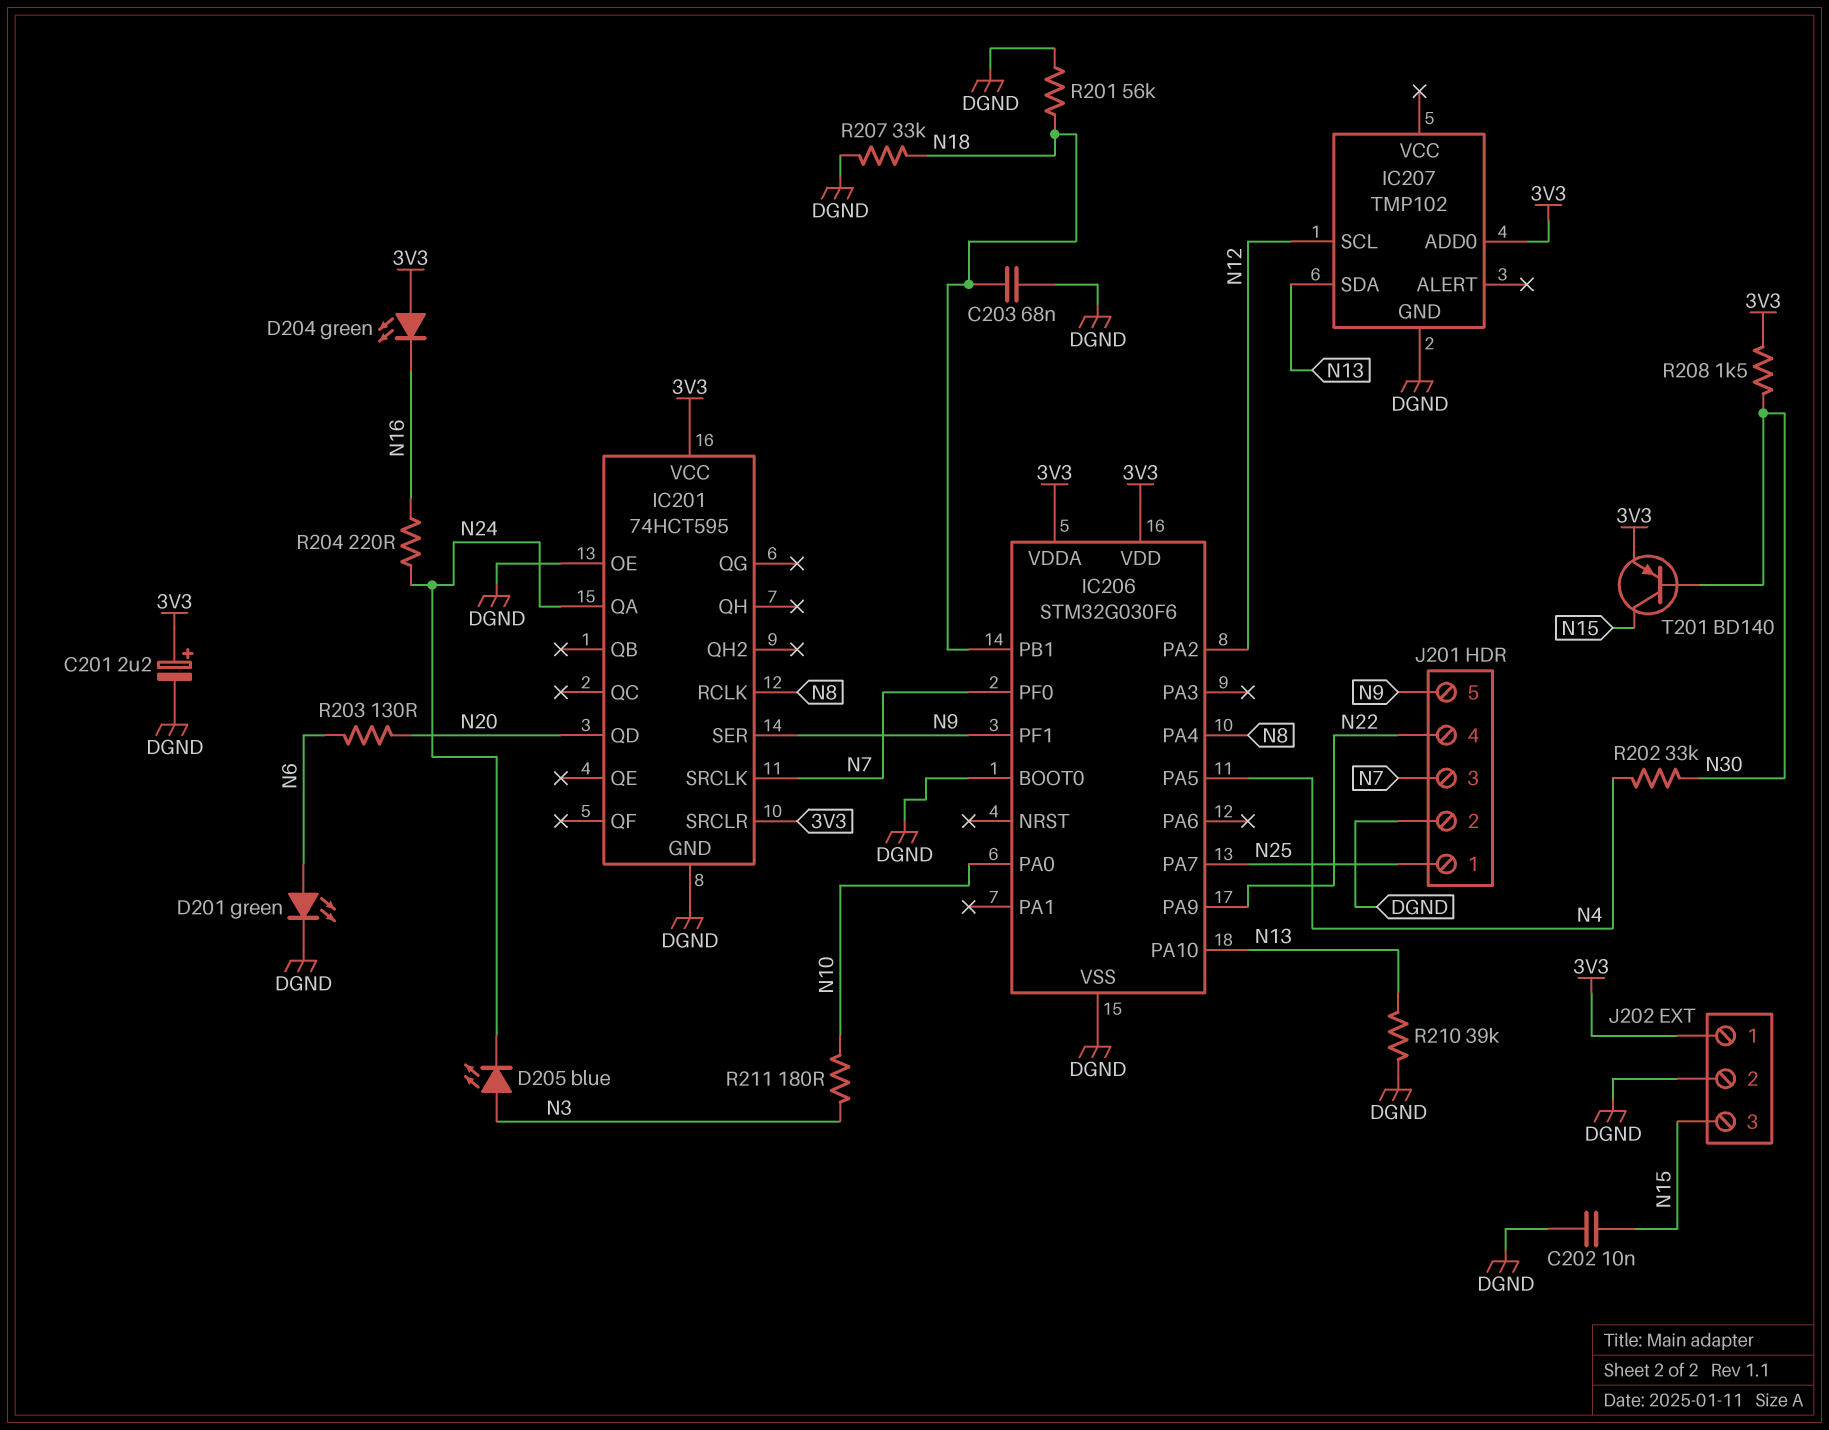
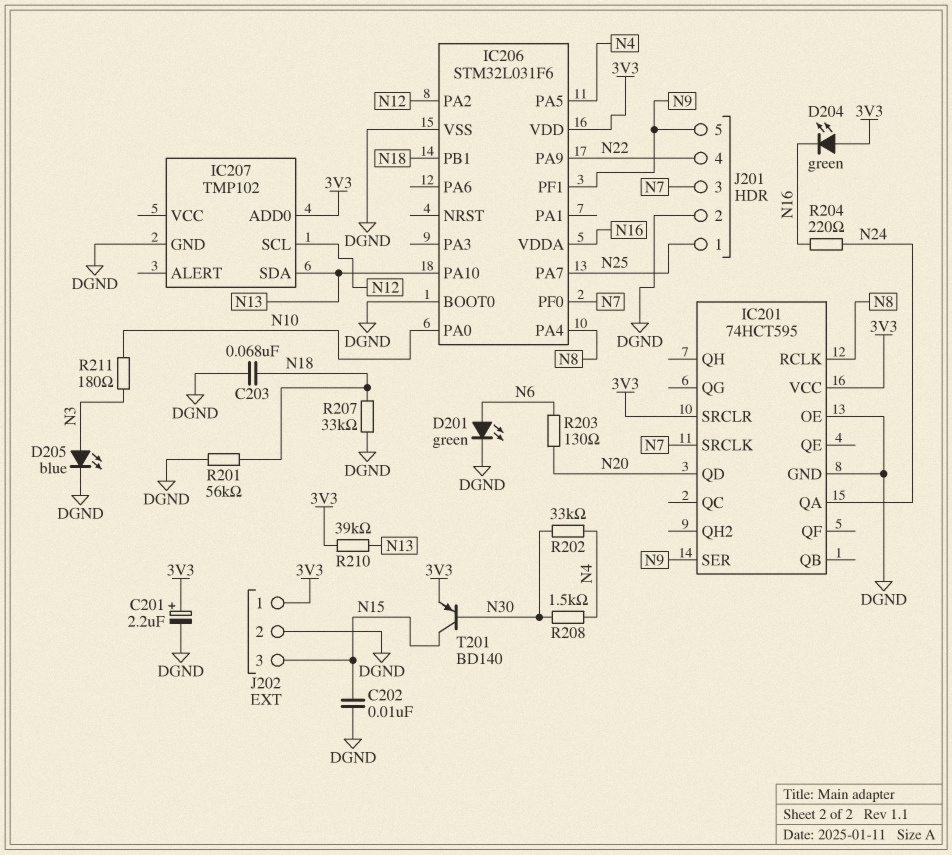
D205: LED blue (A N3, K N24) -> LED blue (A N3, K DGND)
IC206: STM32G030F6 -> STM32L031F6
IC206 pin VDDA: 3V3 -> N16
R208: 1.5k (3V3, N30) -> 1.5k (N4, N30)
R210: 39k (DGND, N13) -> 39k (3V3, N13)

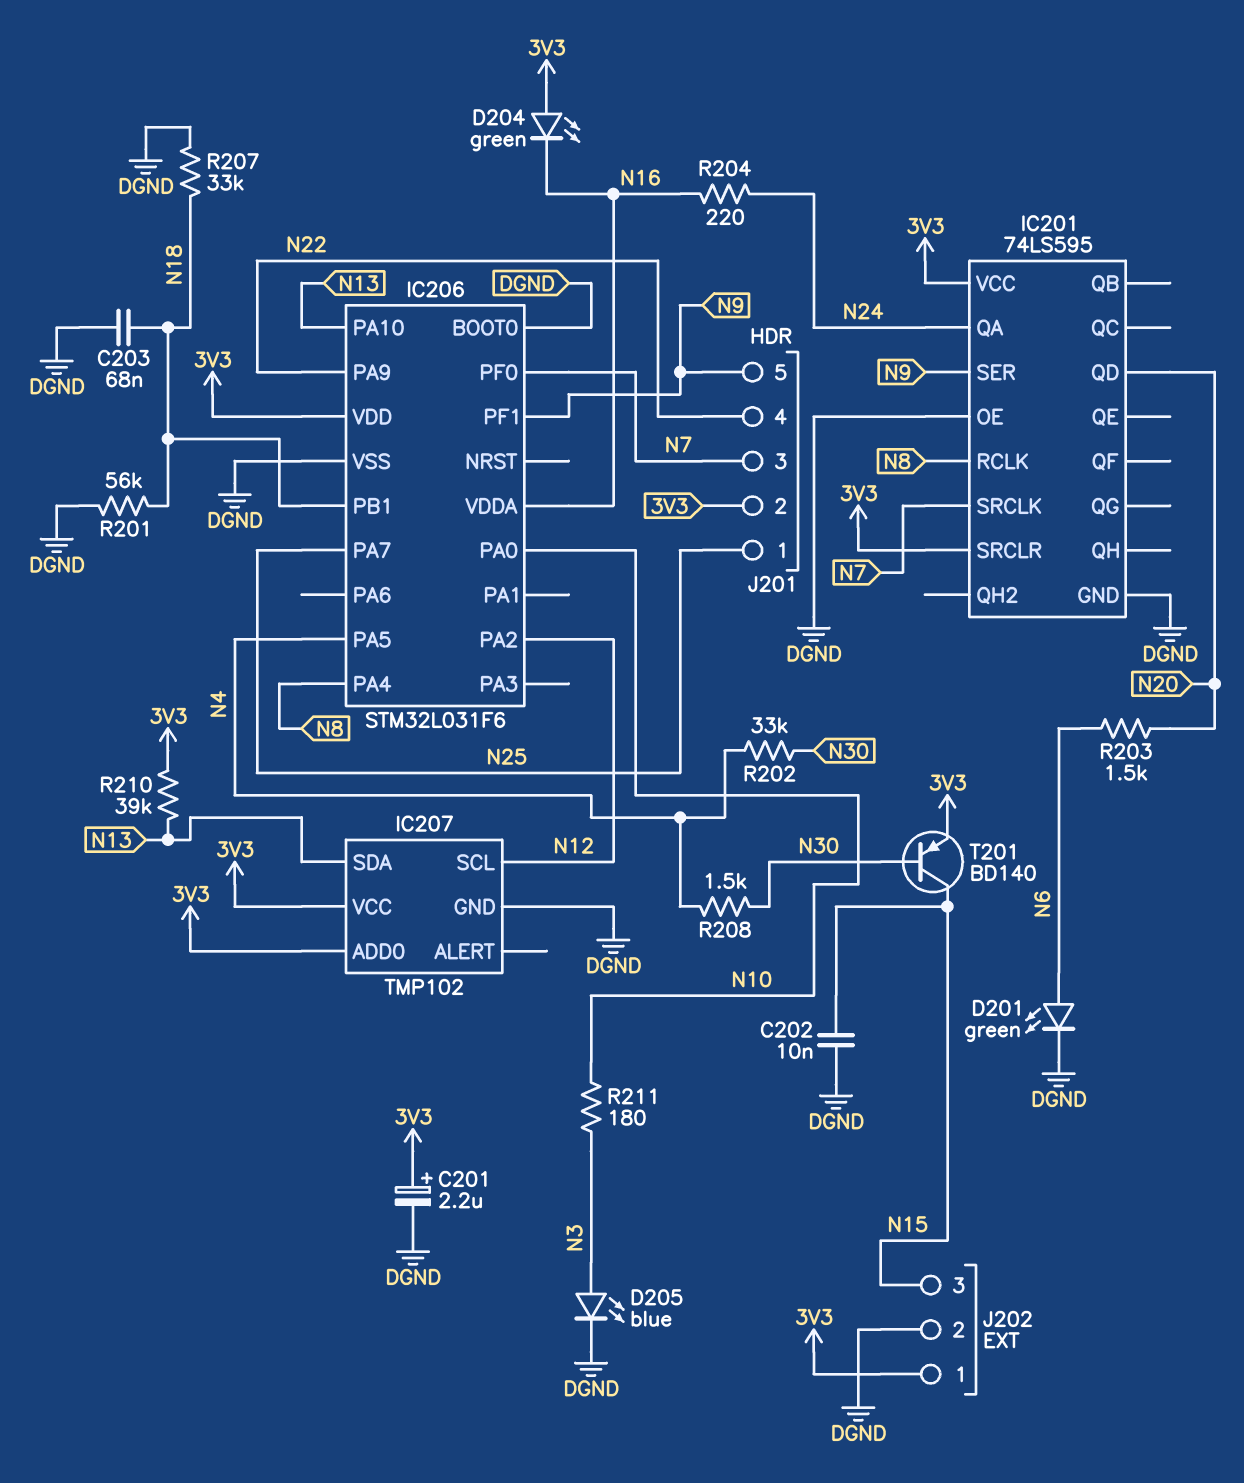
IC201: 74HCT595 -> 74LS595
IC207 pin VCC: none -> 3V3
J201 pin 2: DGND -> 3V3
R203: 130 (N6, N20) -> 1.5k (N6, N20)

